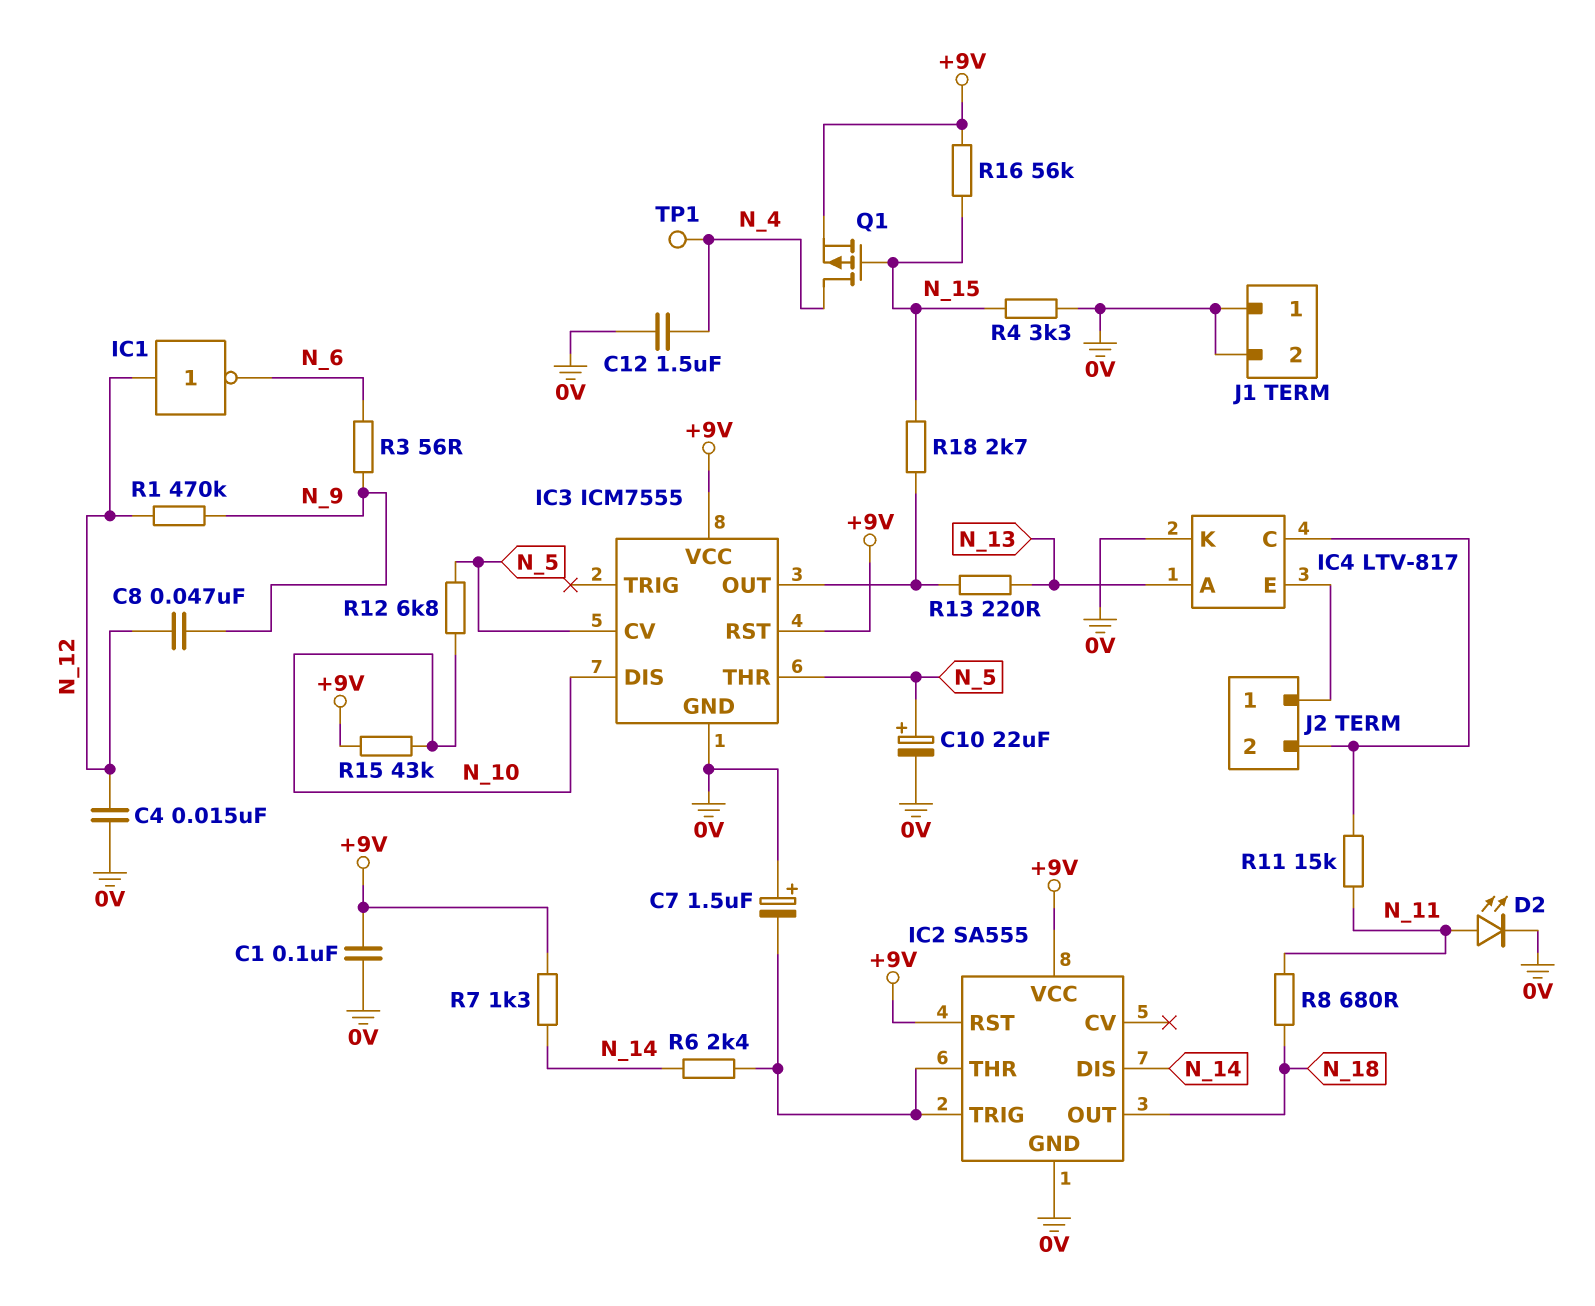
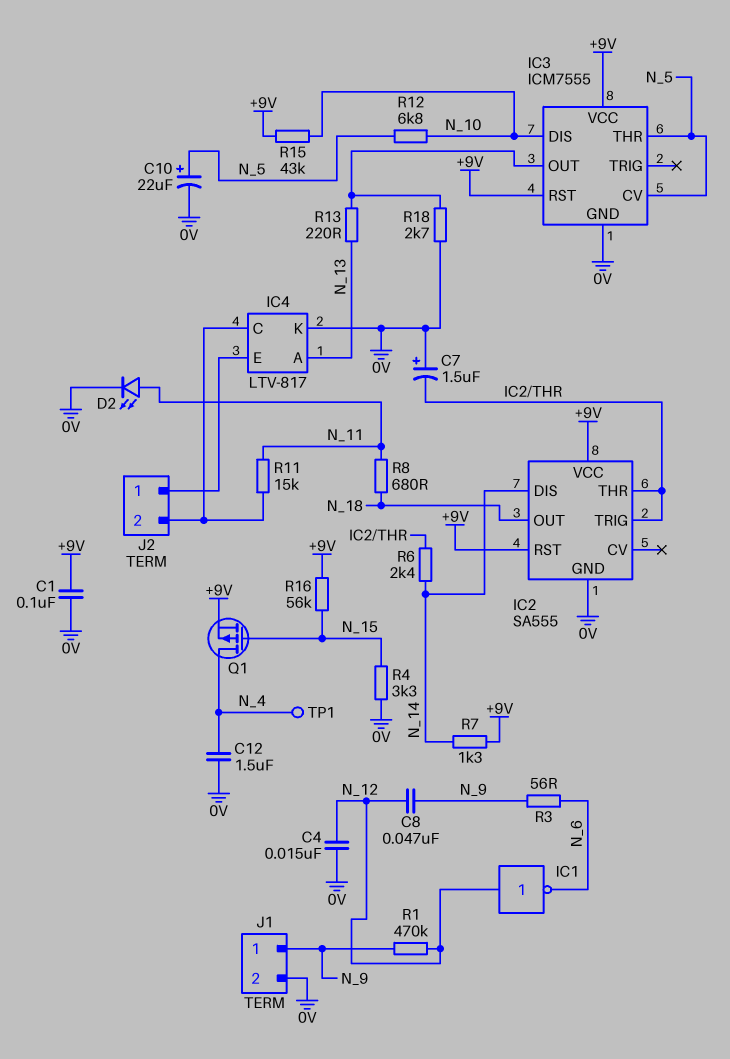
J1 pin 1: 0V -> N_9
R18: 2.7k (IC3/OUT, N_15) -> 2.7k (0V, IC3/OUT)

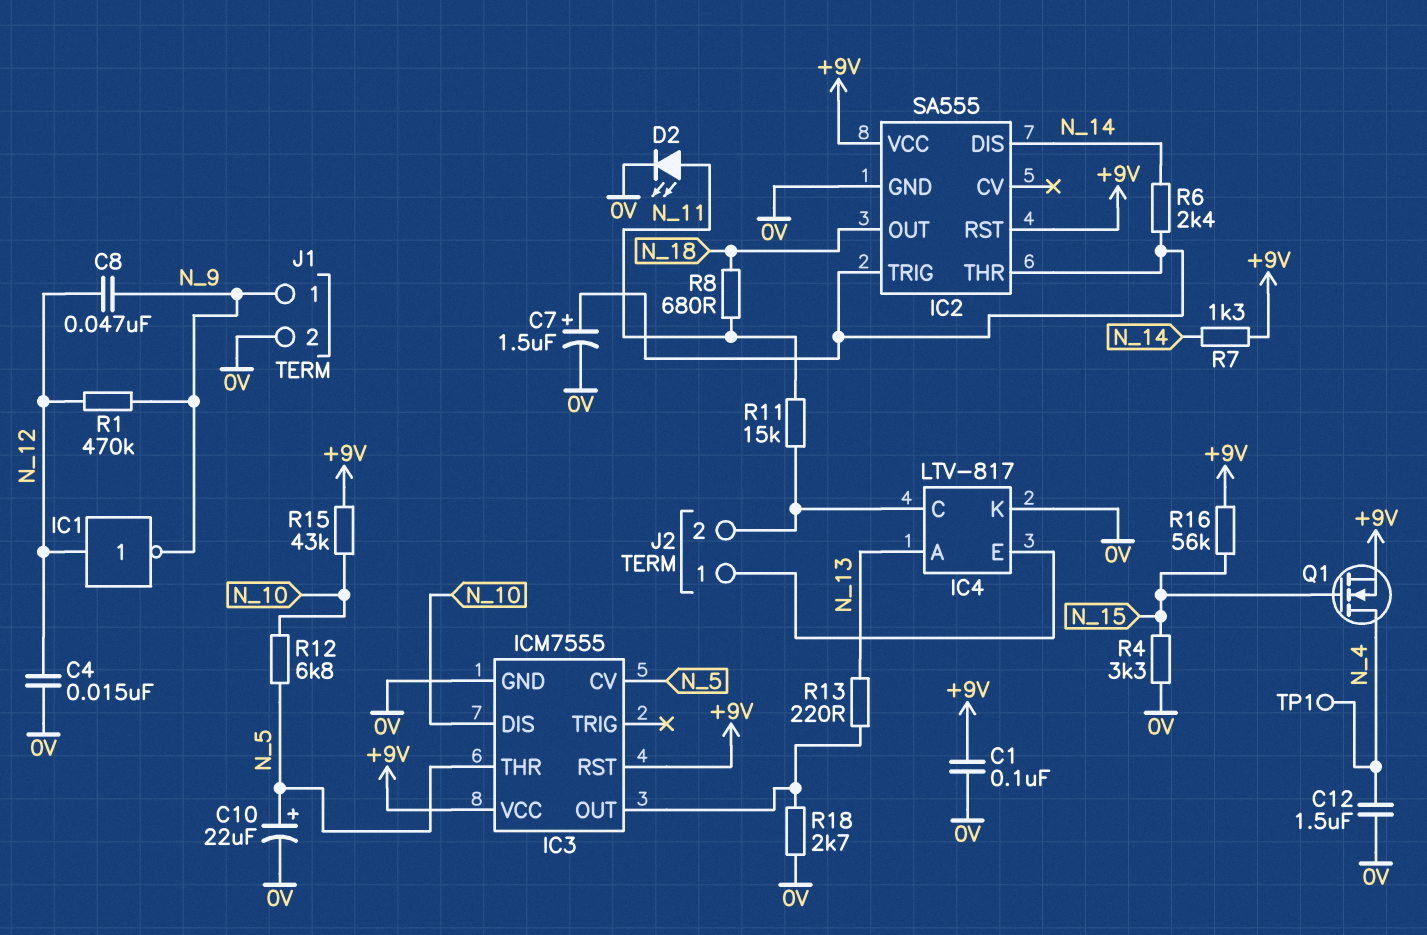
C7: 1.5uF (plus 0V, minus IC2/THR) -> 1.5uF (plus IC2/THR, minus 0V)
IC1: NOT (in N_12, out N_6) -> NOT (in N_12, out N_9)
Q1: PMOS (G N_15, D N_4, S +9V) -> NMOS (G N_15, D N_4, S +9V)
R3: 56 (N_6, N_9) -> none

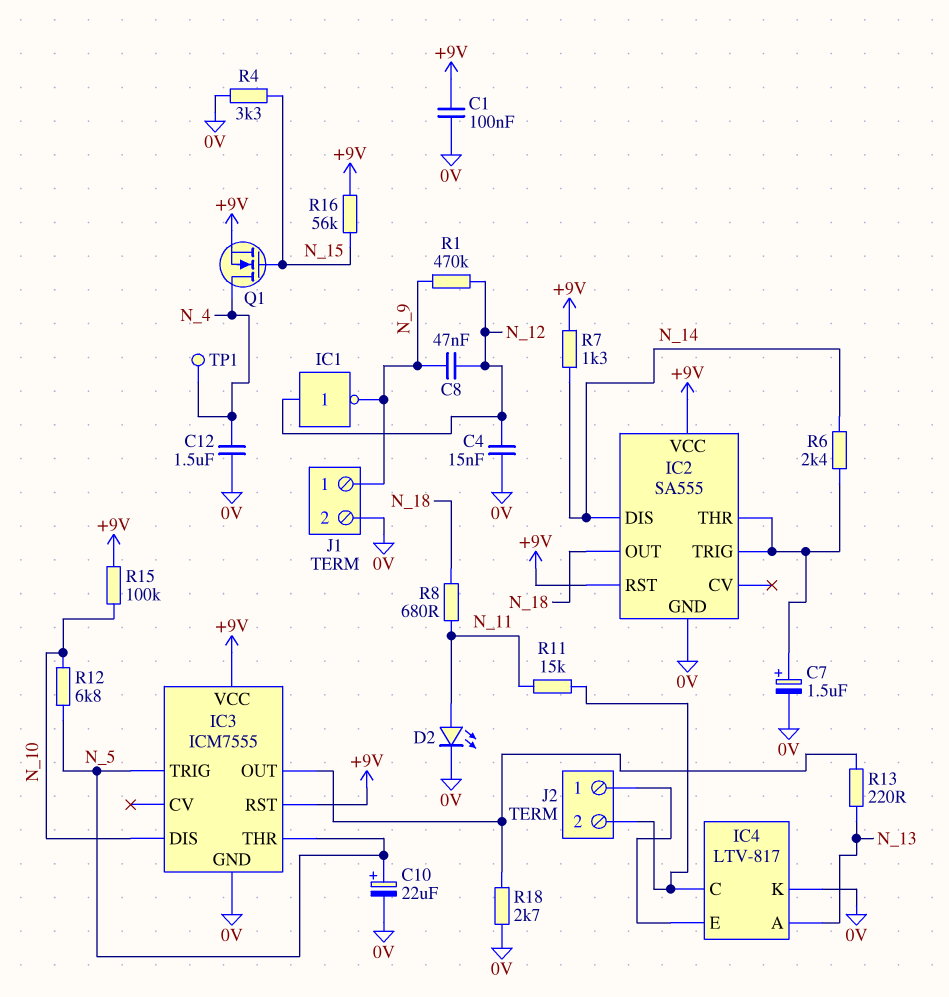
IC3 pin CV: N_5 -> none
IC3 pin TRIG: none -> N_5
R15: 43k (+9V, N_10) -> 100k (+9V, N_10)

